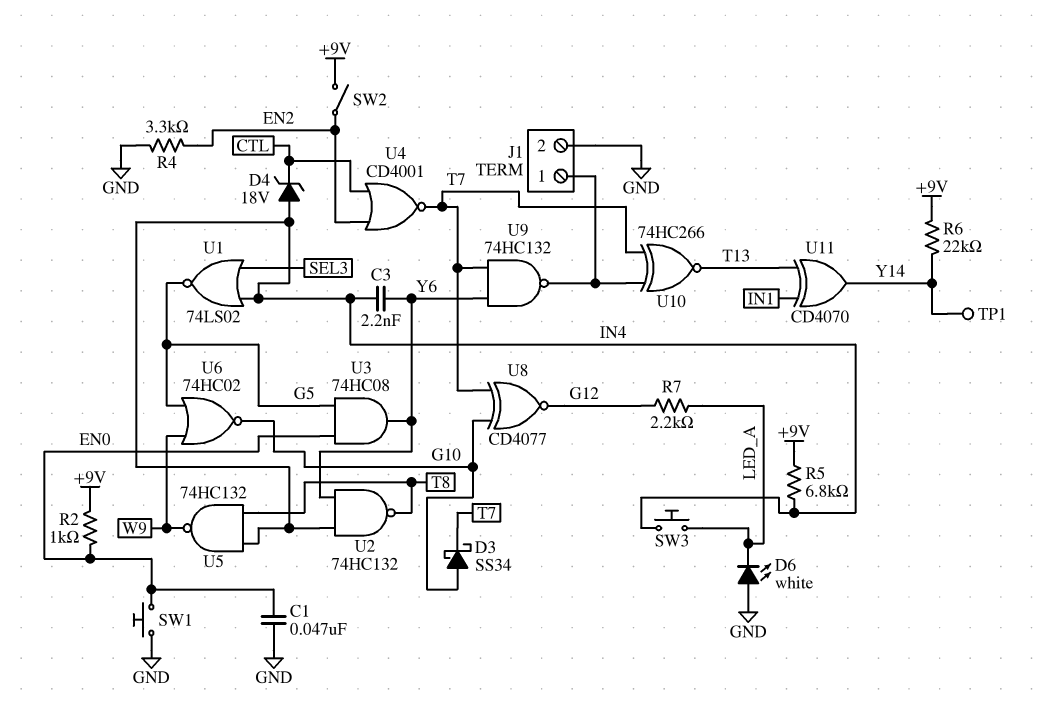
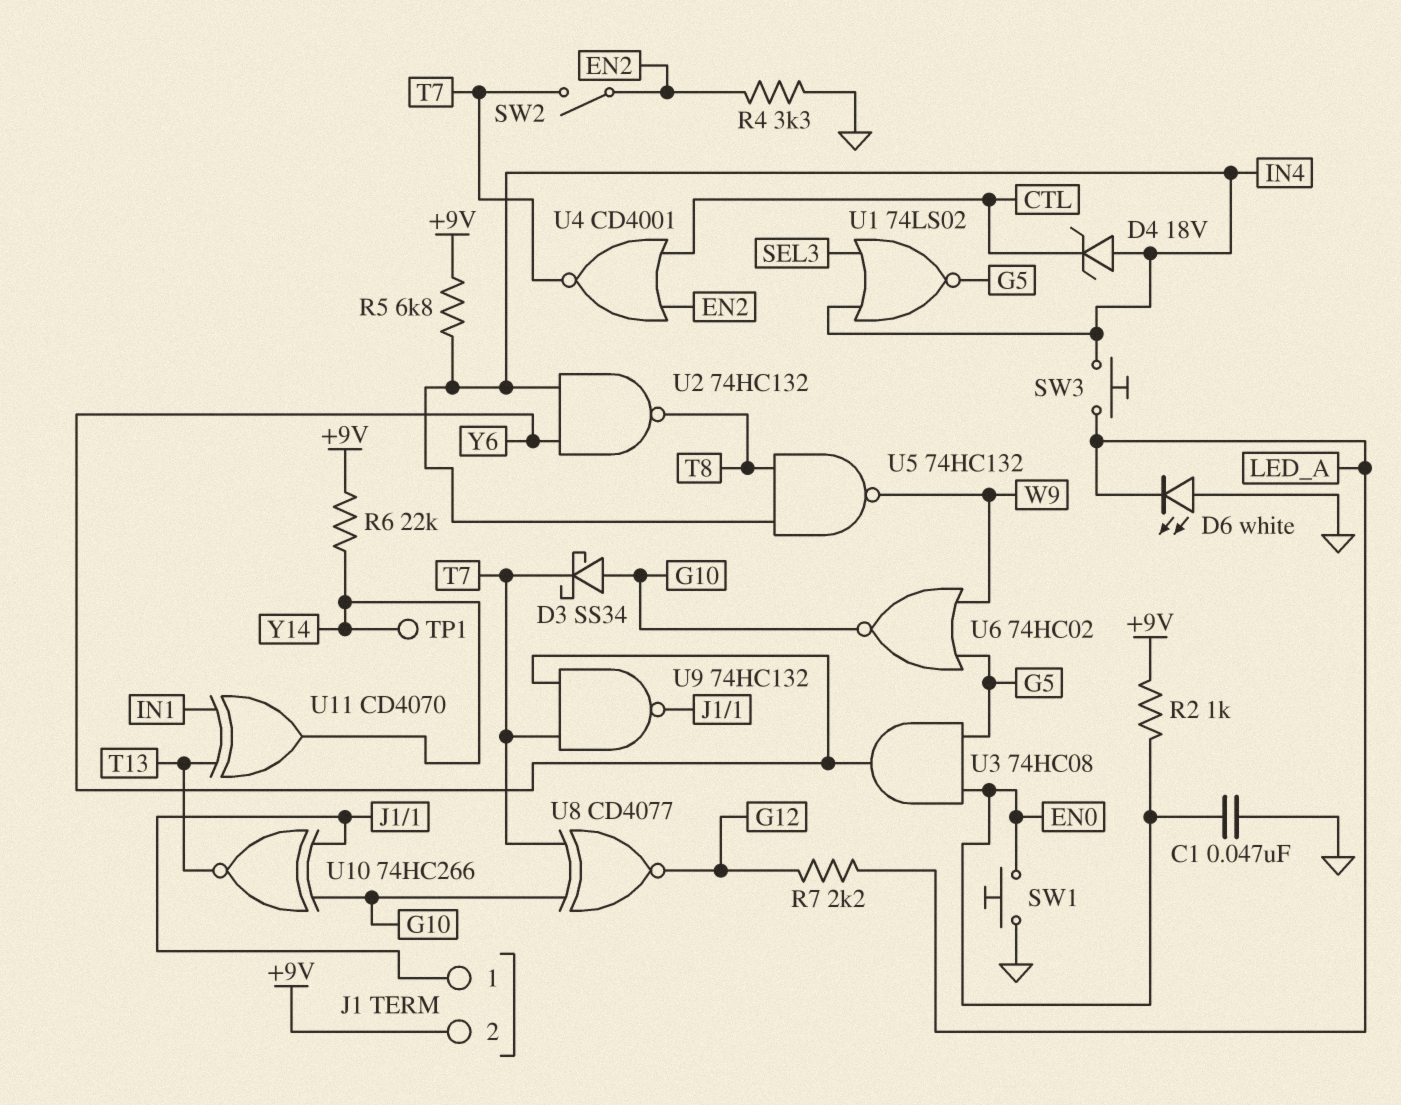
C3: 2.2nF (IN4, Y6) -> none
J1 pin 2: GND -> +9V
SW2: switch (+9V, EN2) -> switch (EN2, T7)
U10: XNOR 74HC266 (in J1/1, in T7, out T13) -> XNOR 74HC266 (in G10, in J1/1, out T13)

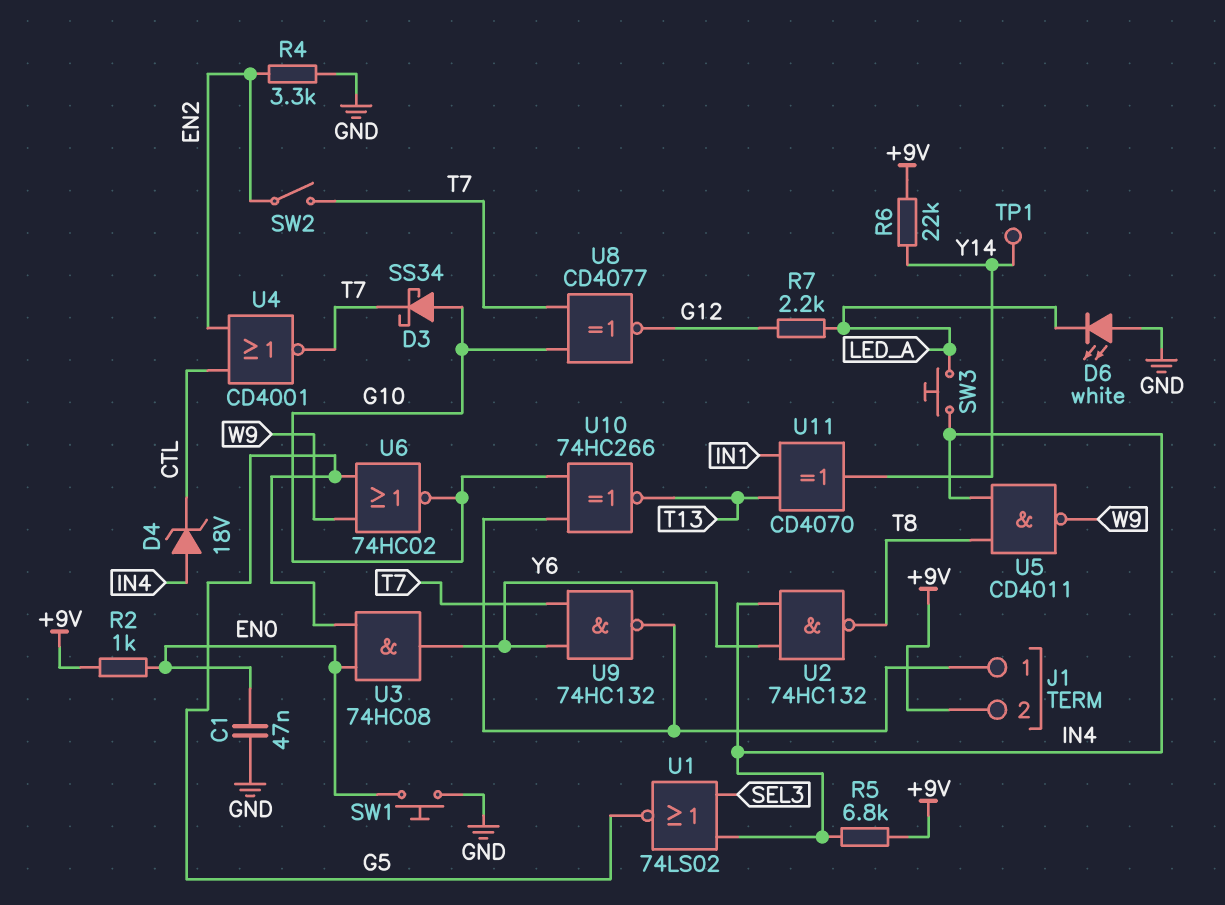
U5: NAND 74HC132 (in IN4, in T8, out W9) -> NAND CD4011 (in IN4, in T8, out W9)

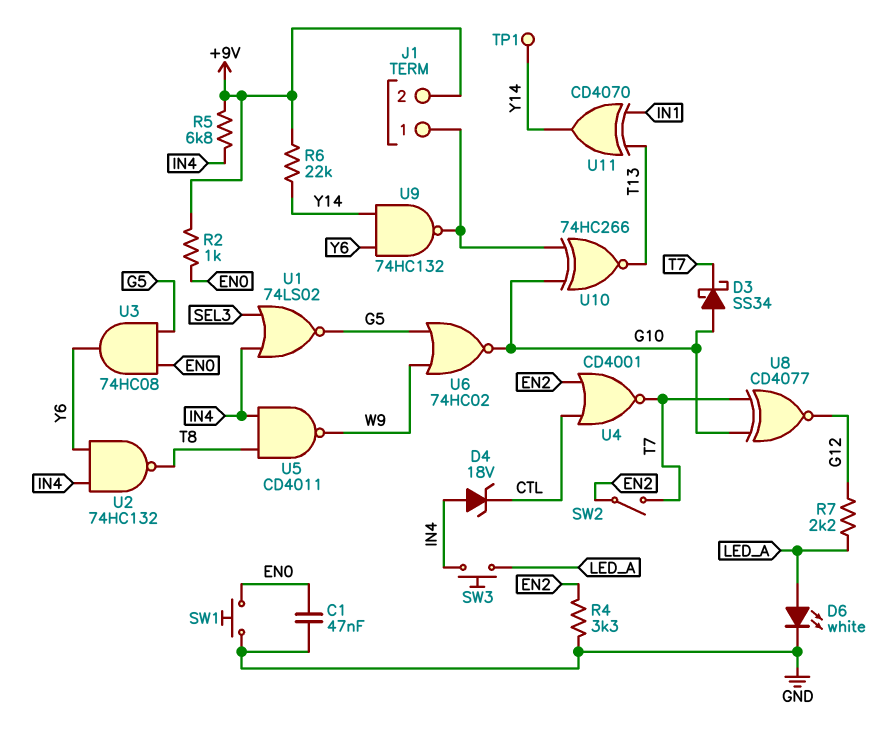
D6: LED white (A GND, K LED_A) -> LED white (A LED_A, K GND)
U9: NAND 74HC132 (in T7, in Y6, out J1/1) -> NAND 74HC132 (in Y6, in Y14, out J1/1)

